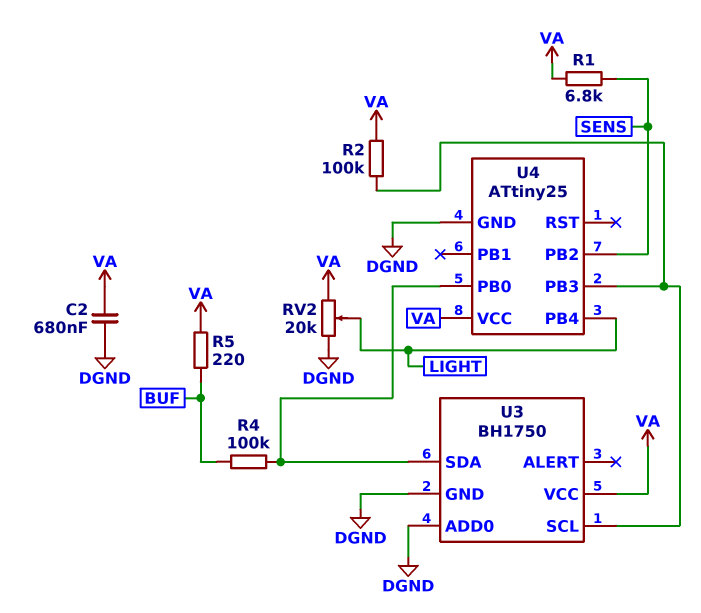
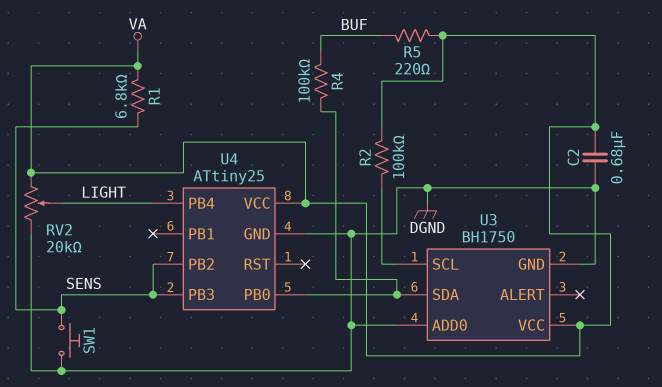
SW1: none -> button (DGND, SENS)
U4 pin PB3: U3/SCL -> SENS

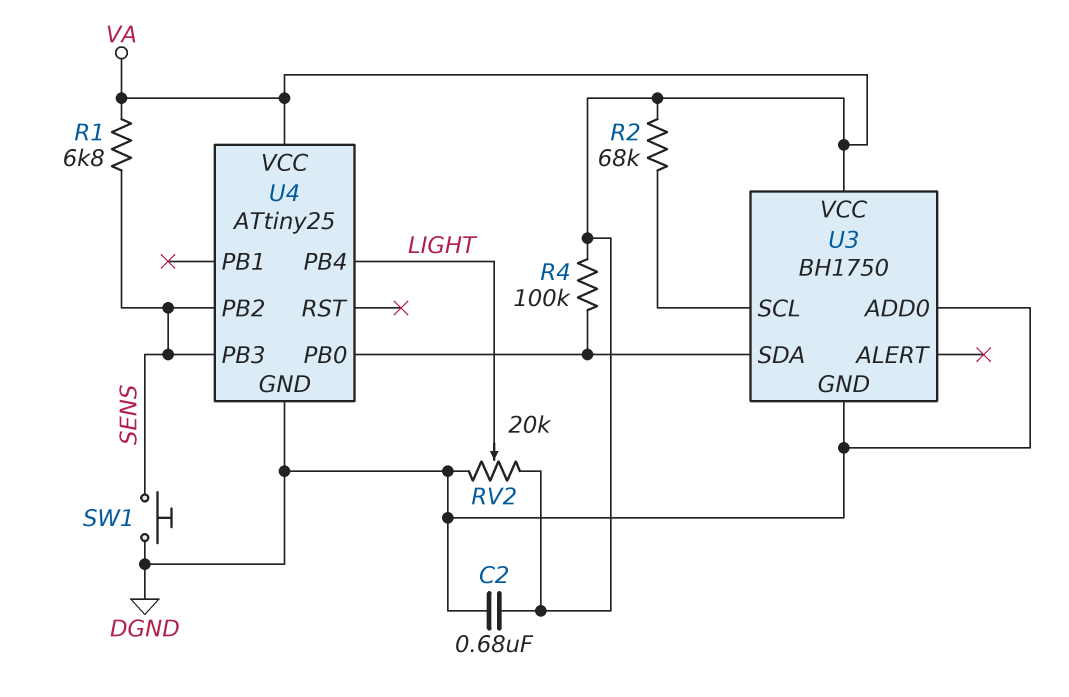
R2: 100k (U3/SCL, VA) -> 68k (U3/SCL, VA)
R4: 100k (BUF, U3/SDA) -> 100k (U3/SDA, VA)
R5: 220 (BUF, VA) -> none

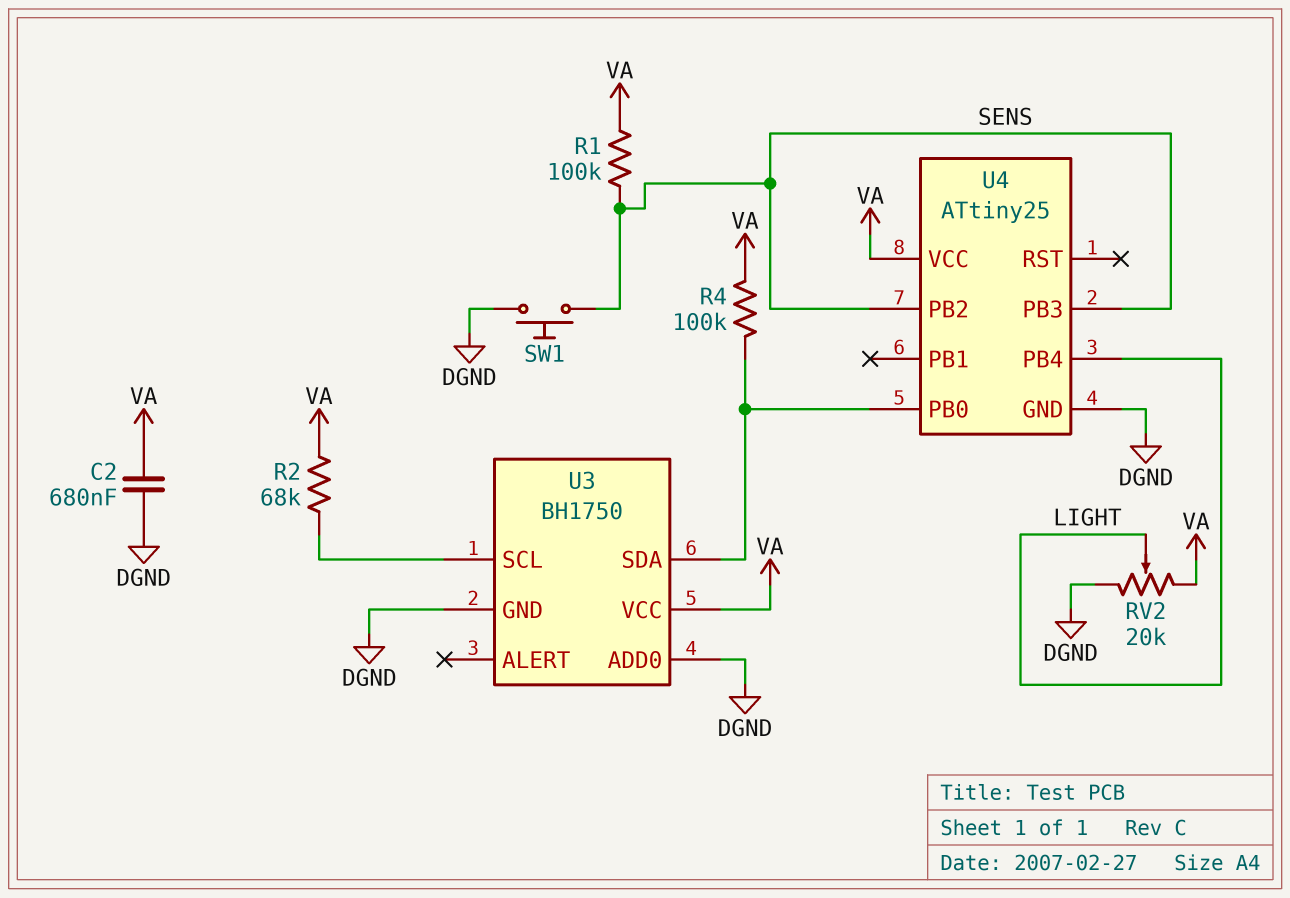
R1: 6.8k (SENS, VA) -> 100k (SENS, VA)

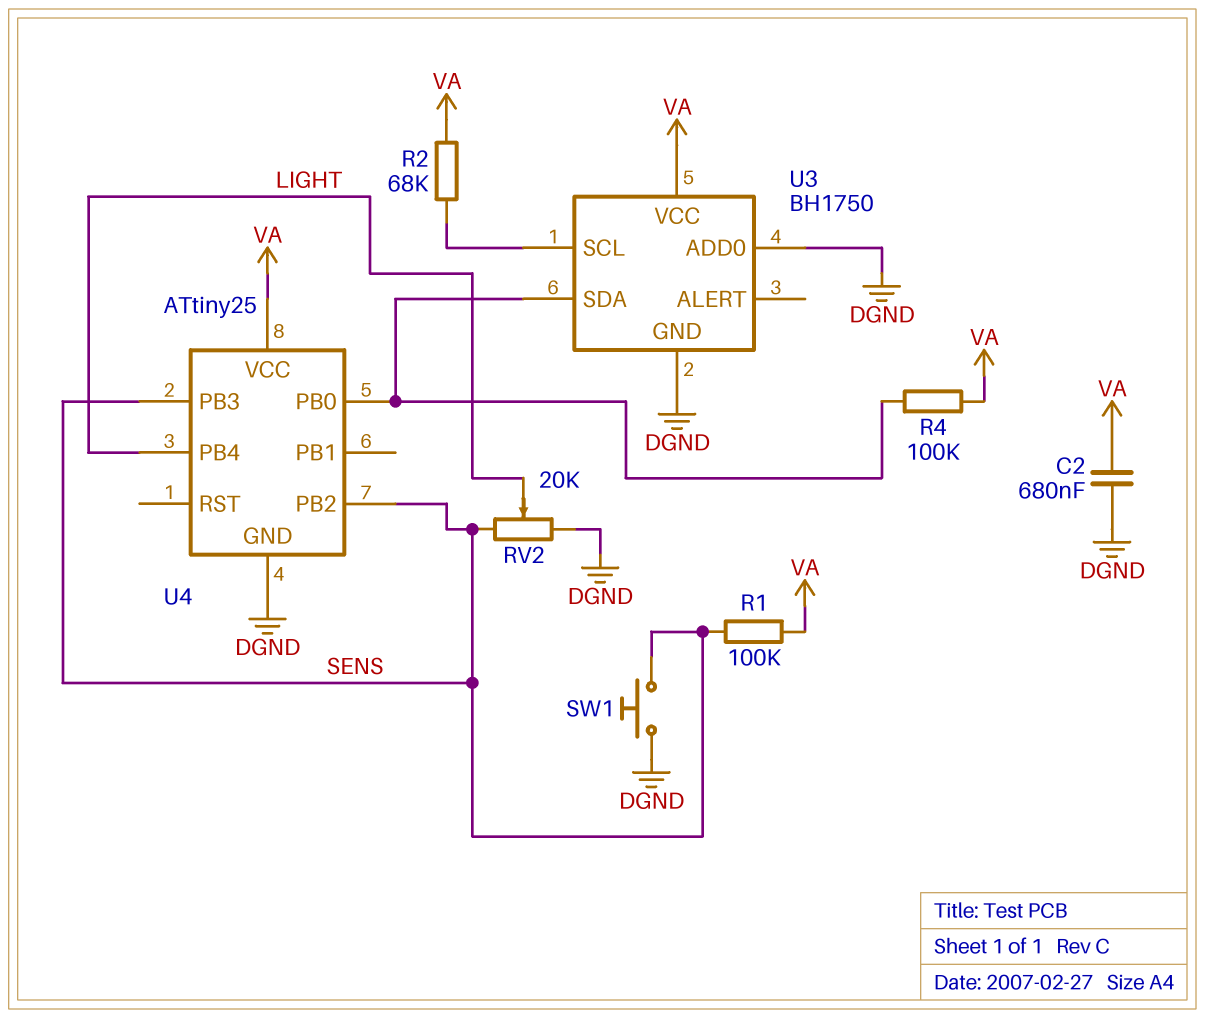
RV2: 20k (DGND, VA, wiper LIGHT) -> 20k (DGND, SENS, wiper LIGHT)

